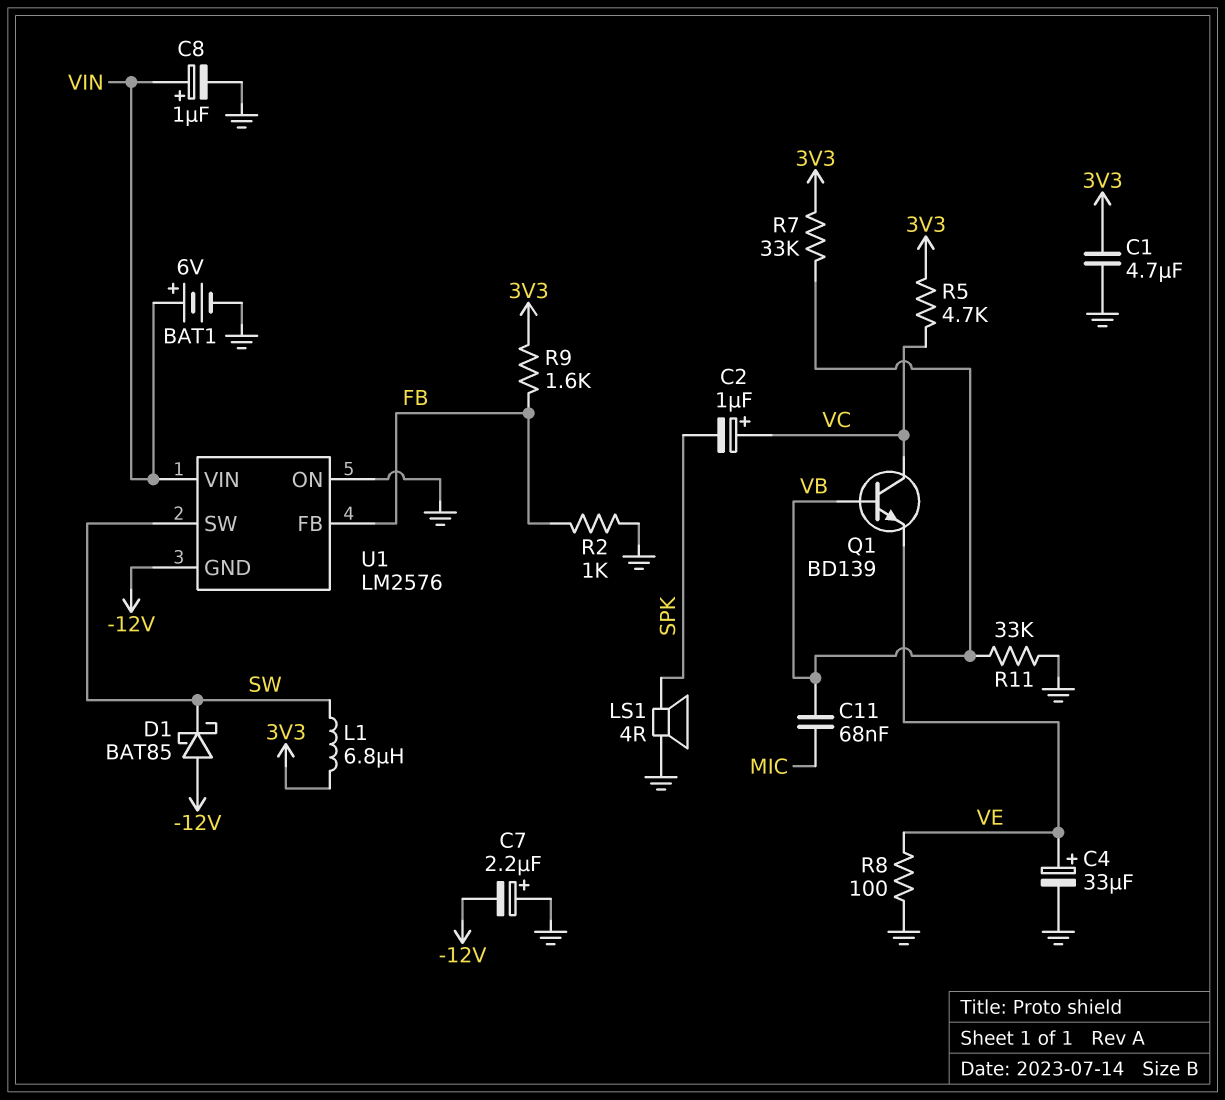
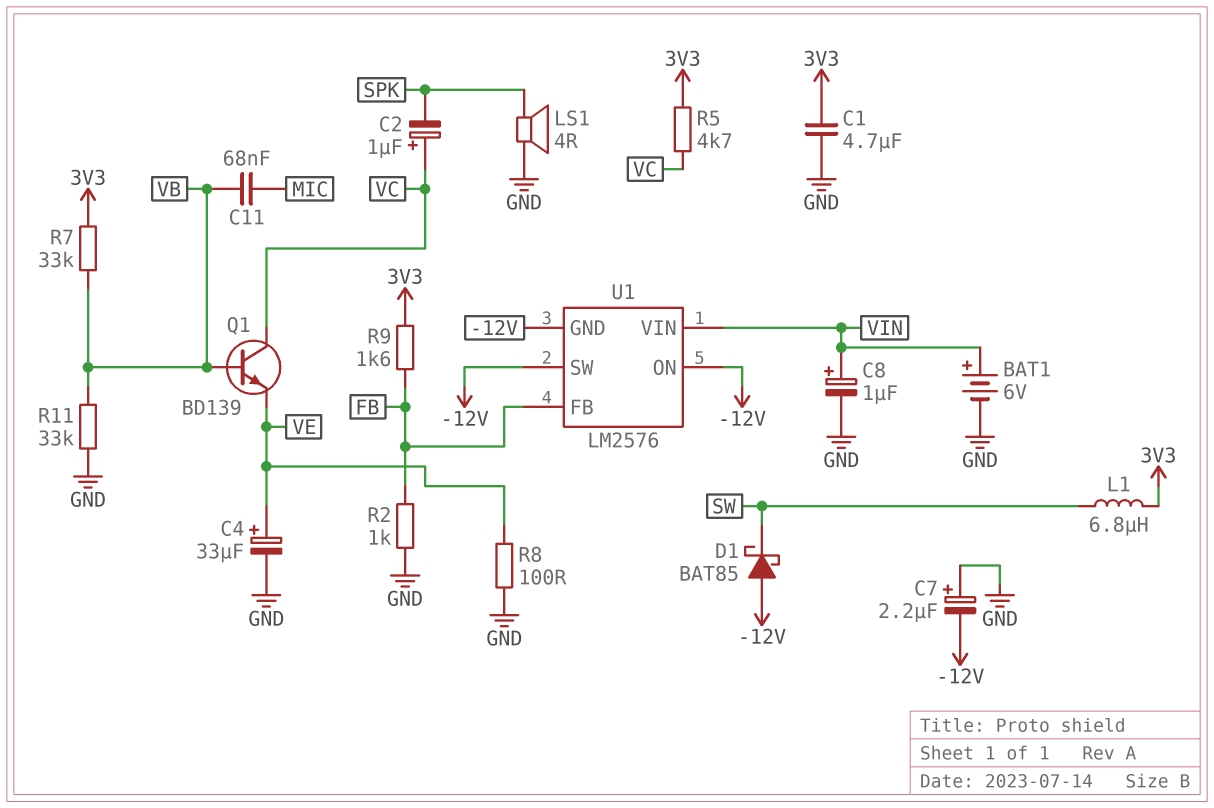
U1 pin ON: GND -> -12V
U1 pin SW: SW -> -12V

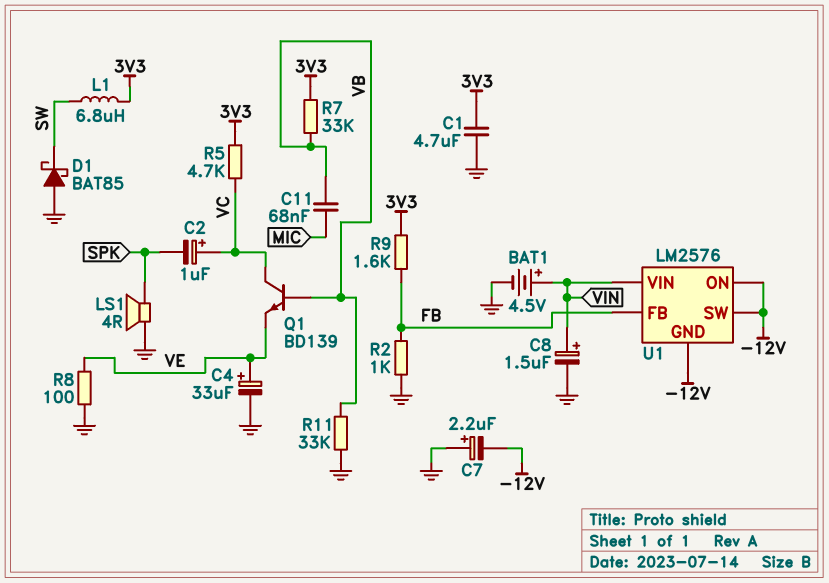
BAT1: 6V (plus VIN, minus GND) -> 4.5V (plus VIN, minus GND)
C8: 1uF (plus VIN, minus GND) -> 1.5uF (plus VIN, minus GND)
D1: schottky BAT85 (A -12V, K SW) -> schottky BAT85 (A GND, K SW)

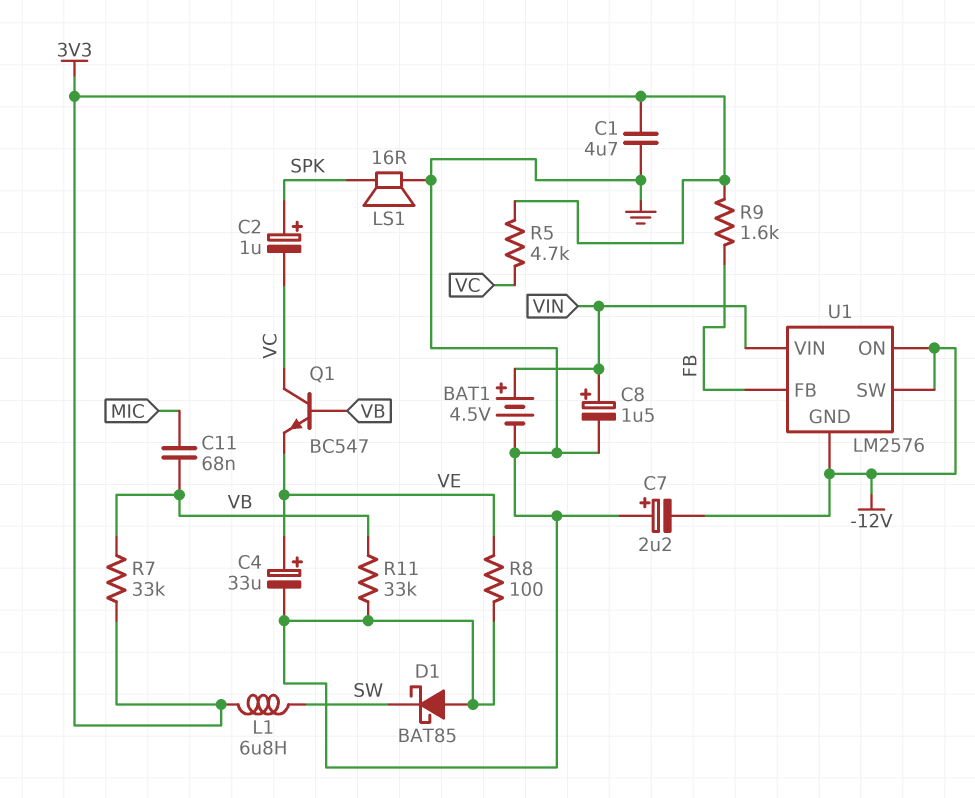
C2: 1uF (plus VC, minus SPK) -> 1uF (plus SPK, minus VC)
LS1: speaker 4R (GND, SPK) -> speaker 16R (GND, SPK)
Q1: NPN BD139 (B VB, C VC, E VE) -> NPN BC547 (B VB, C VC, E VE)
R2: 1k (FB, GND) -> none

